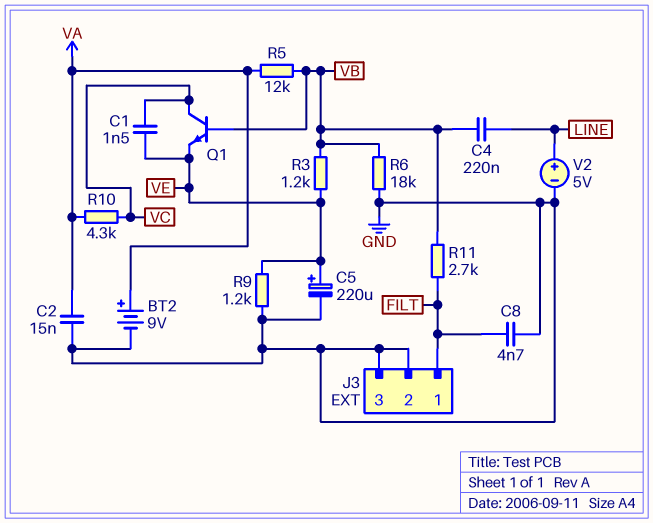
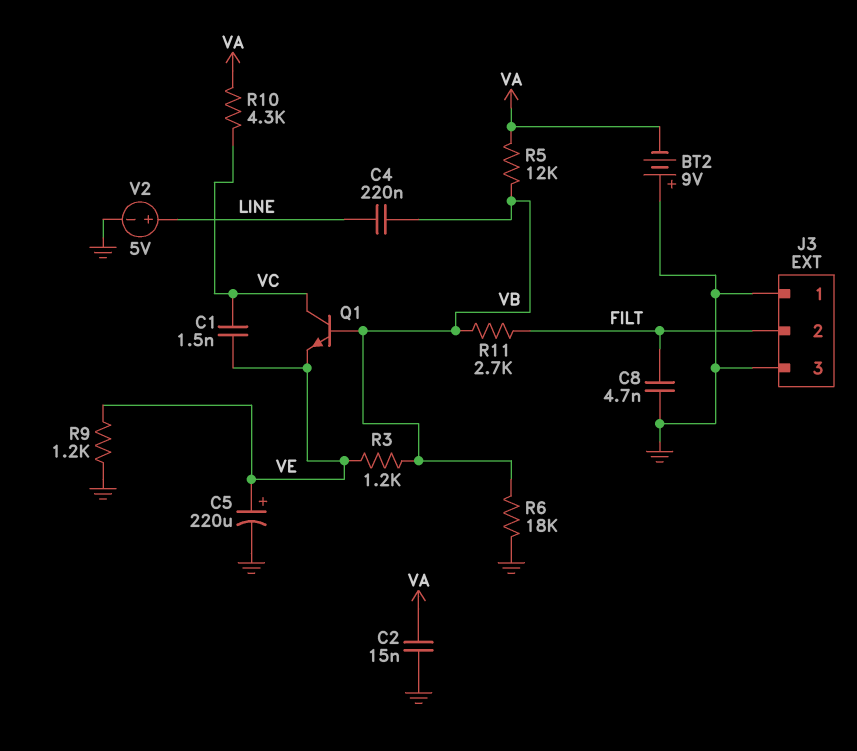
BT2: 9V (plus VA, minus GND) -> 9V (plus GND, minus VA)
J3 pin 1: FILT -> GND
J3 pin 2: GND -> FILT

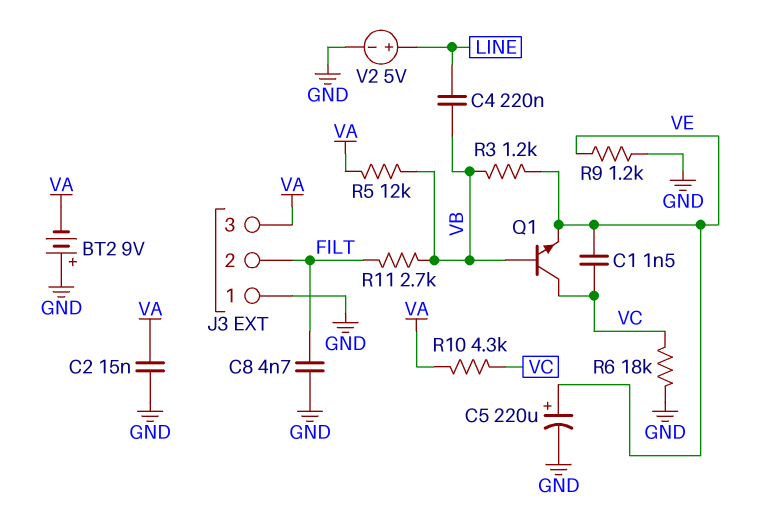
J3 pin 3: GND -> VA
R6: 18k (GND, VB) -> 18k (GND, VC)

